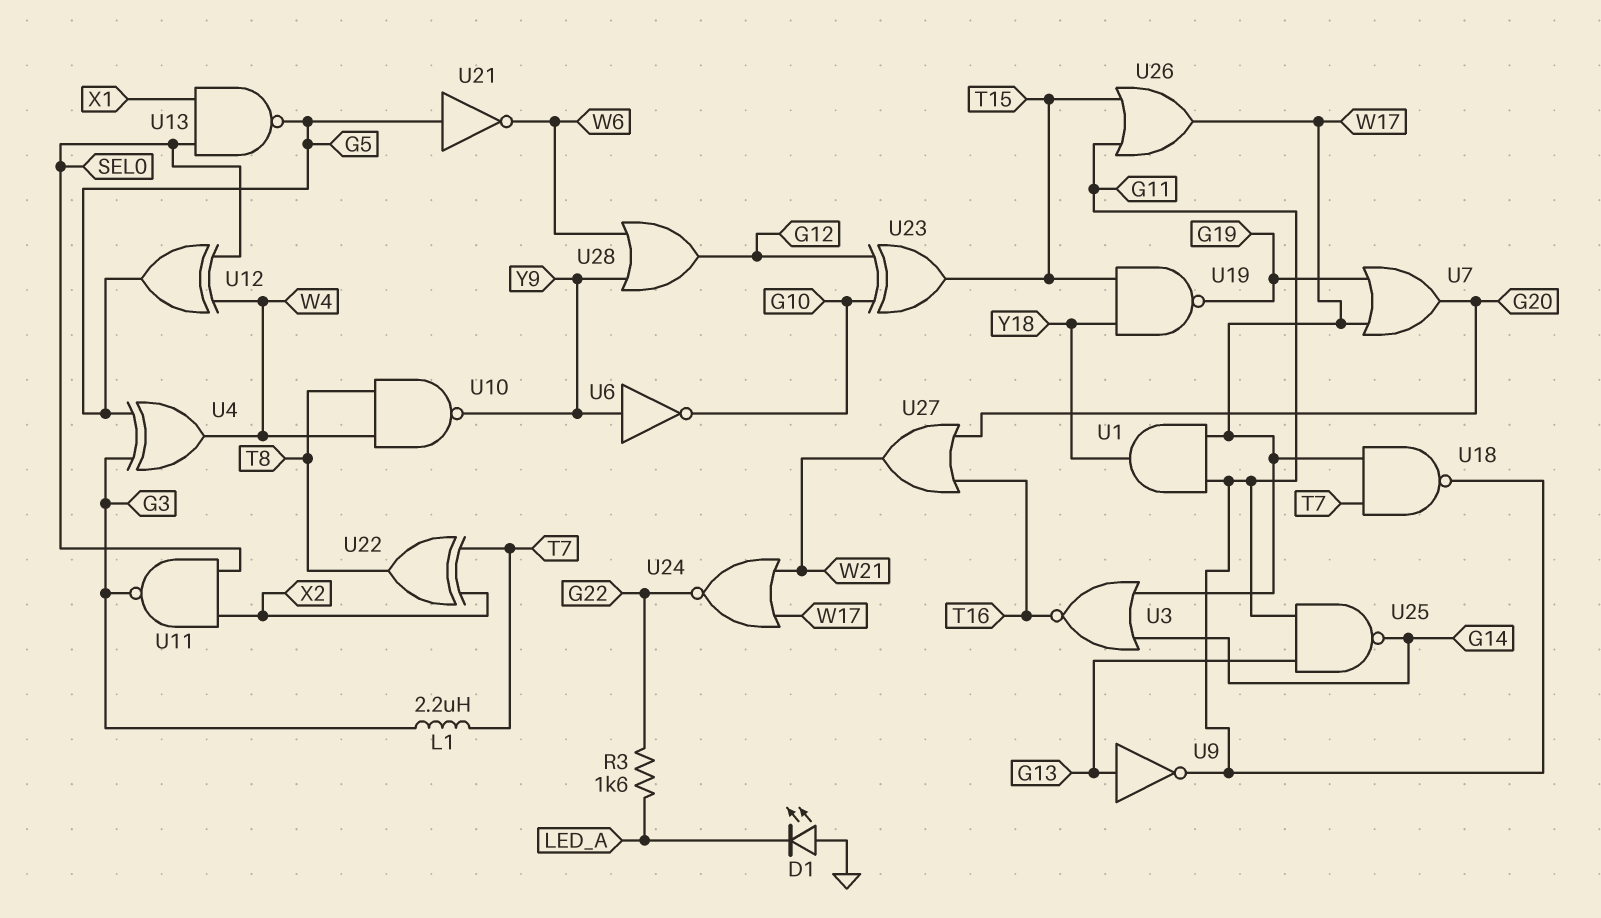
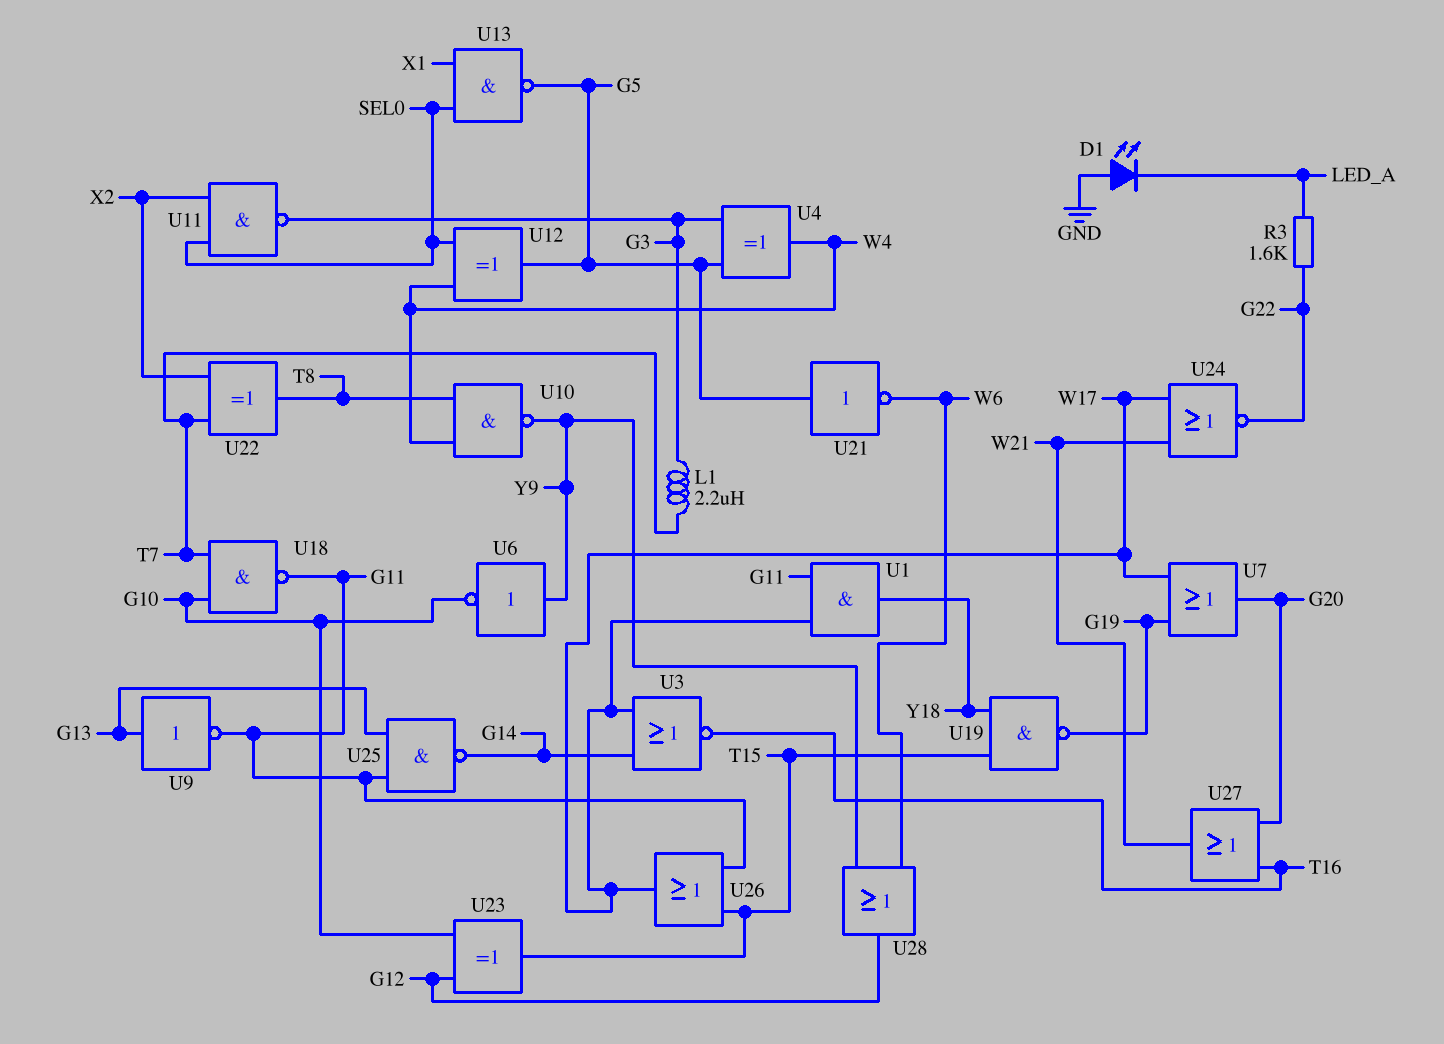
U18: NAND (in T7, in W17, out G11) -> NAND (in G10, in T7, out G11)

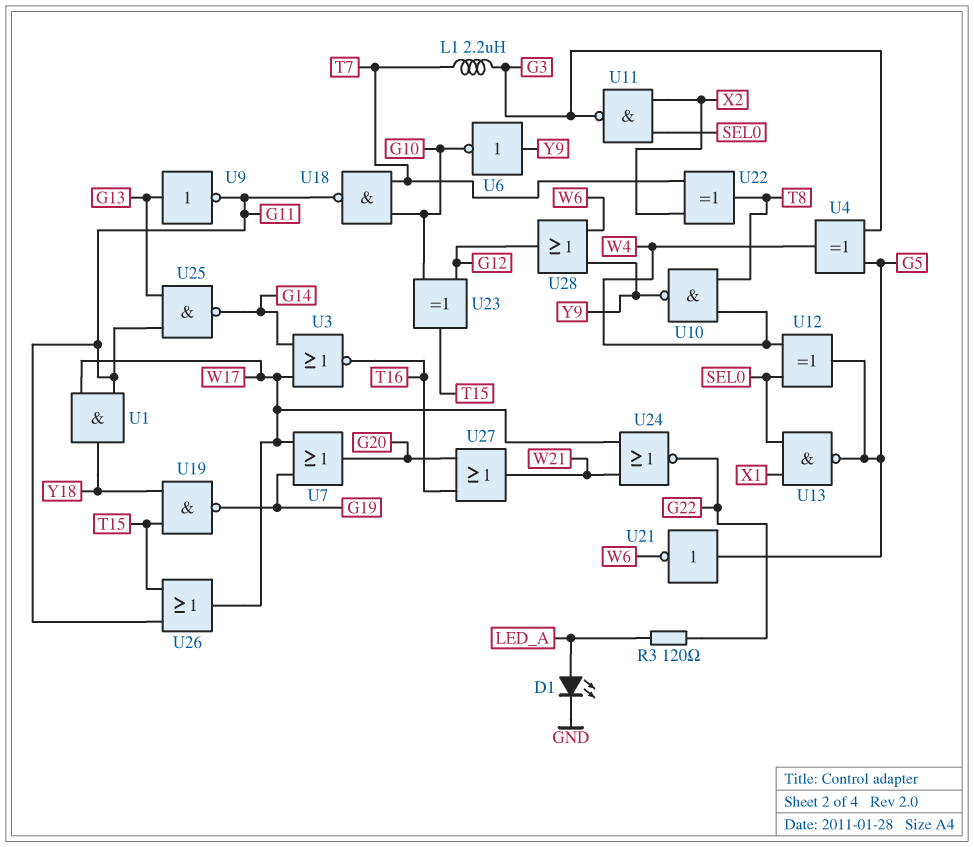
D1: LED (A GND, K LED_A) -> LED (A LED_A, K GND)
R3: 1.6k (G22, LED_A) -> 120 (G22, LED_A)

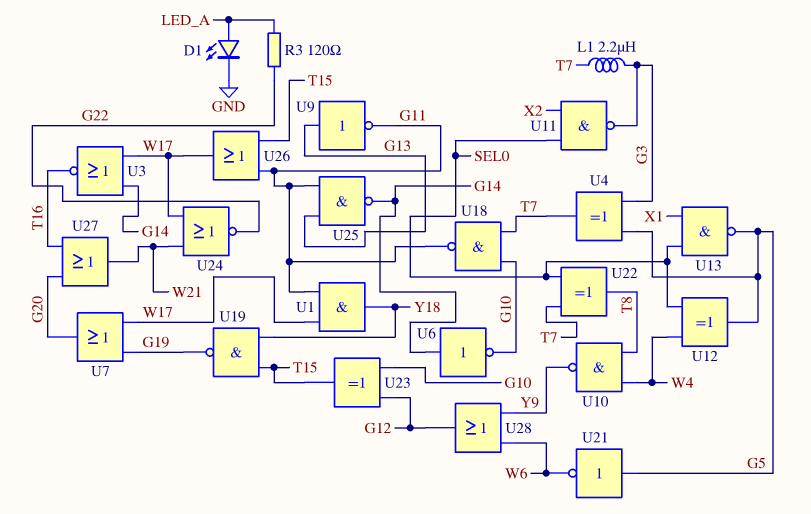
U4: XOR (in G3, in G5, out W4) -> XOR (in G3, in G5, out T7)
U6: NOT (in Y9, out G10) -> NOT (in G14, out G10)
U22: XOR (in T7, in X2, out T8) -> XOR (in SEL0, in T7, out T8)

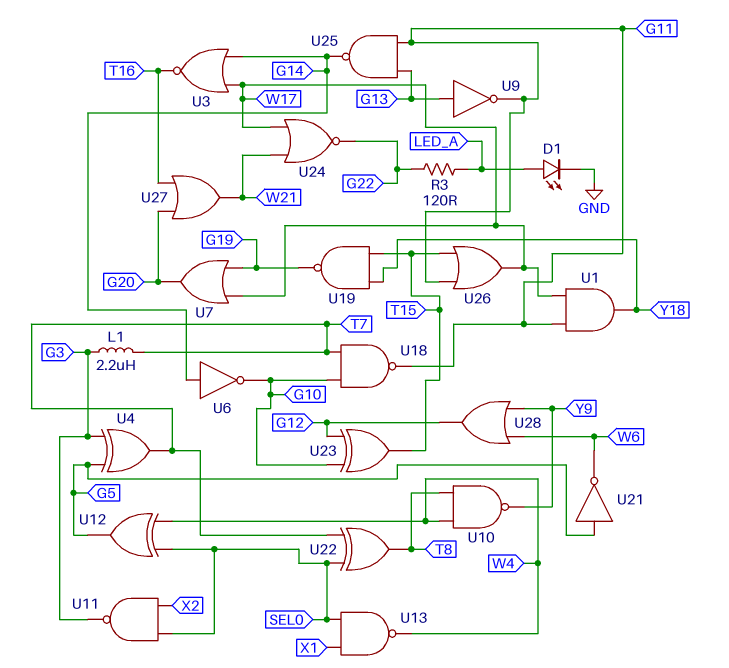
U13: NAND (in SEL0, in X1, out G5) -> NAND (in SEL0, in X1, out W4)

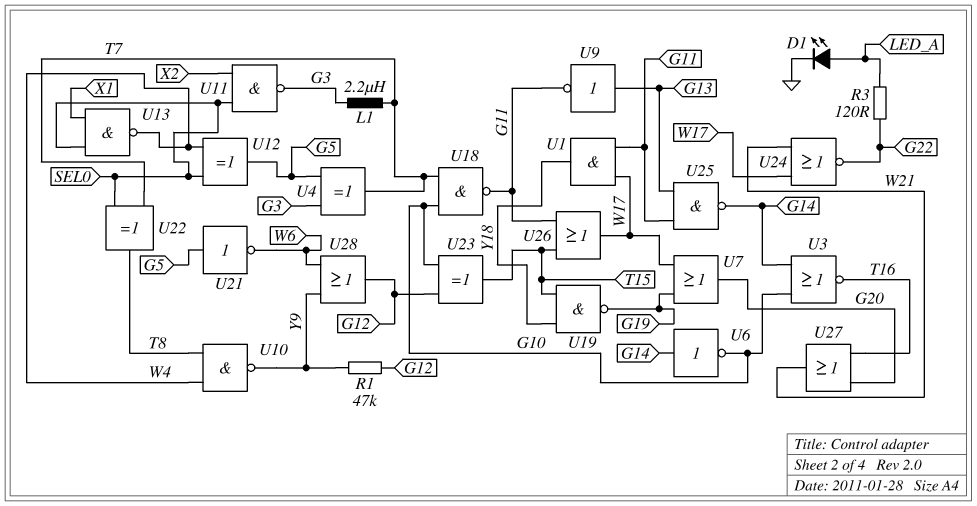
R1: none -> 47k (G12, Y9)
U3: NOR (in G14, in W17, out T16) -> NOR (in G10, in G14, out T16)

